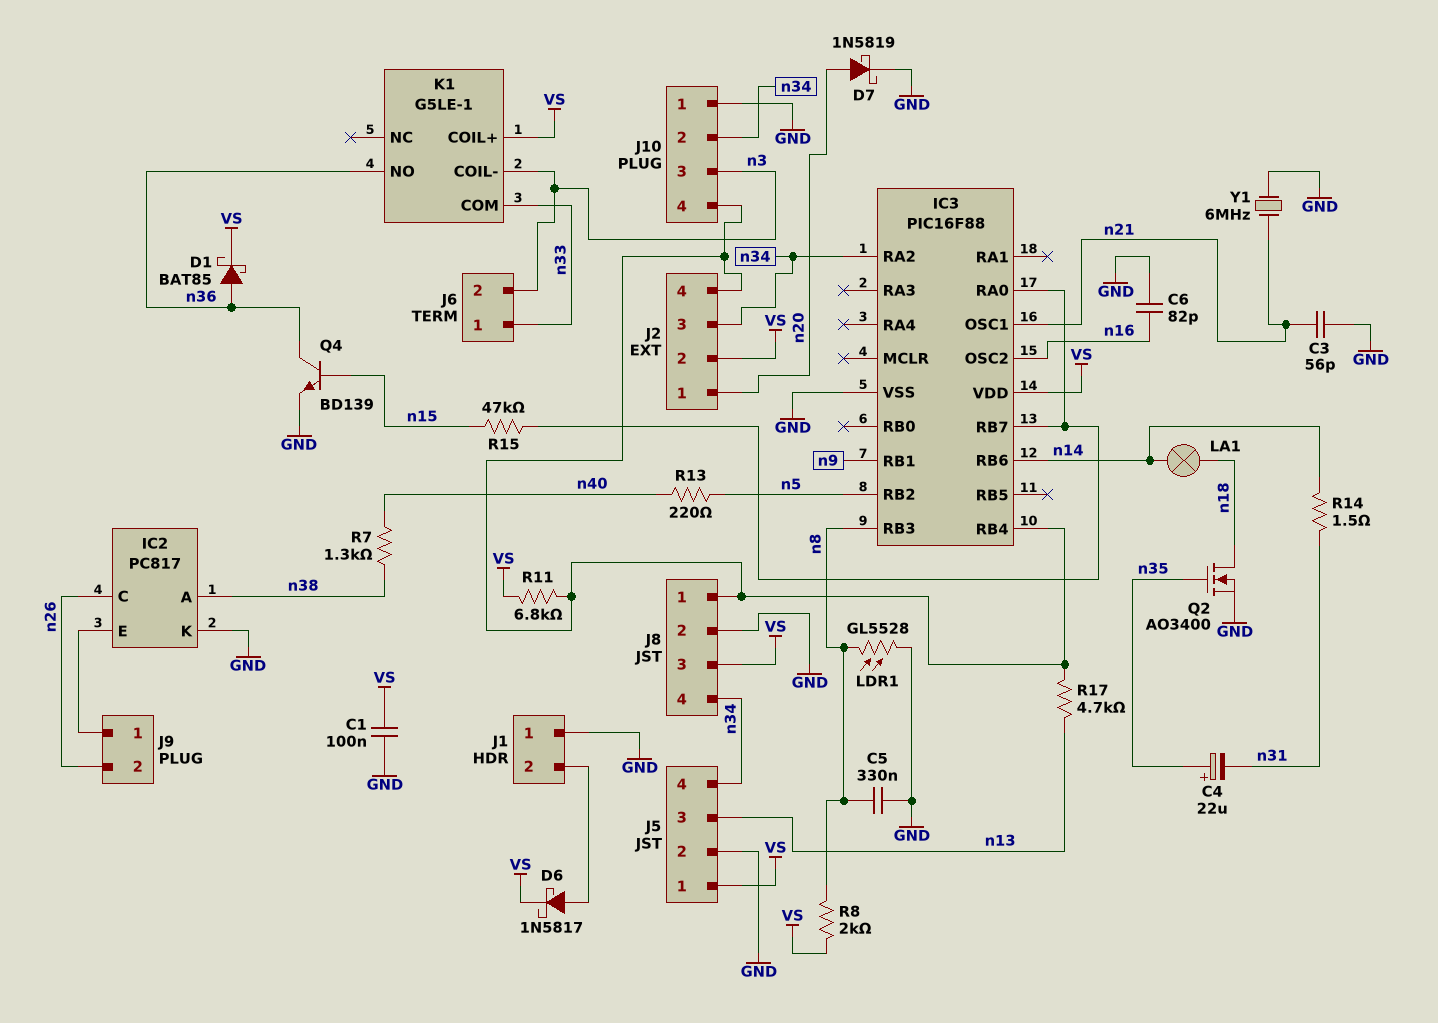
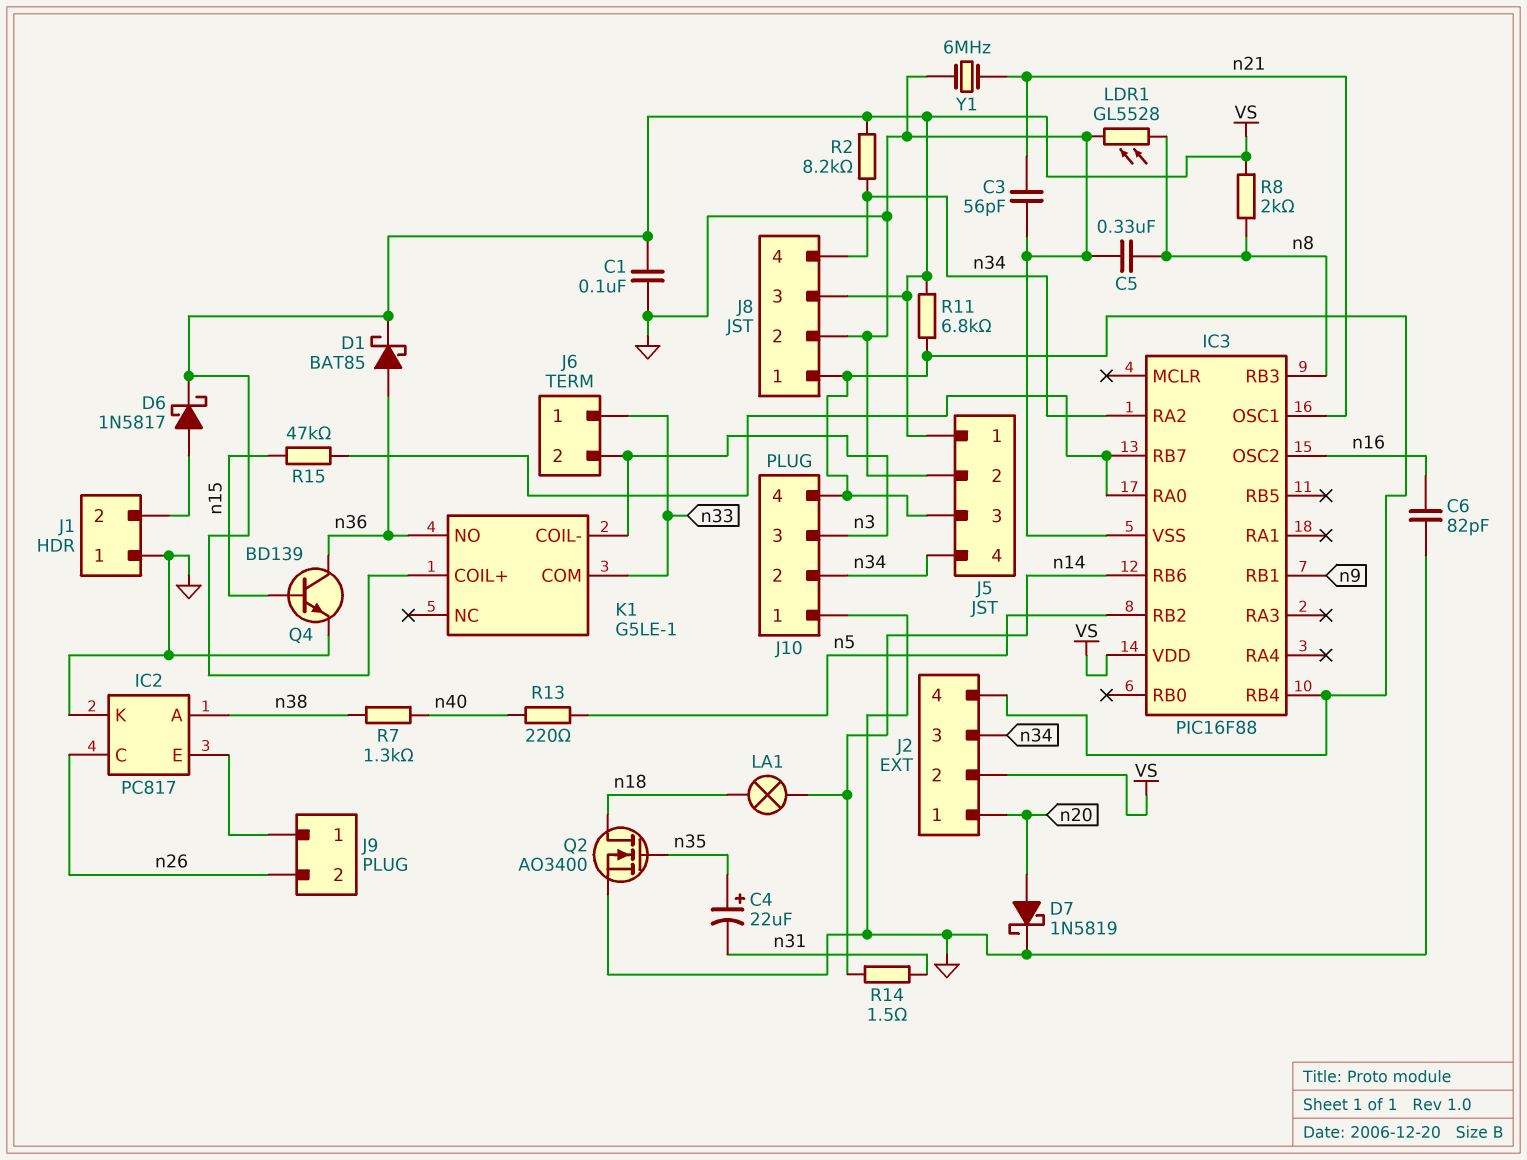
J5 pin 3: n13 -> IC3/RB4
R2: none -> 8.2k (VS, n34)
R17: 4.7k (IC3/RB4, n13) -> none

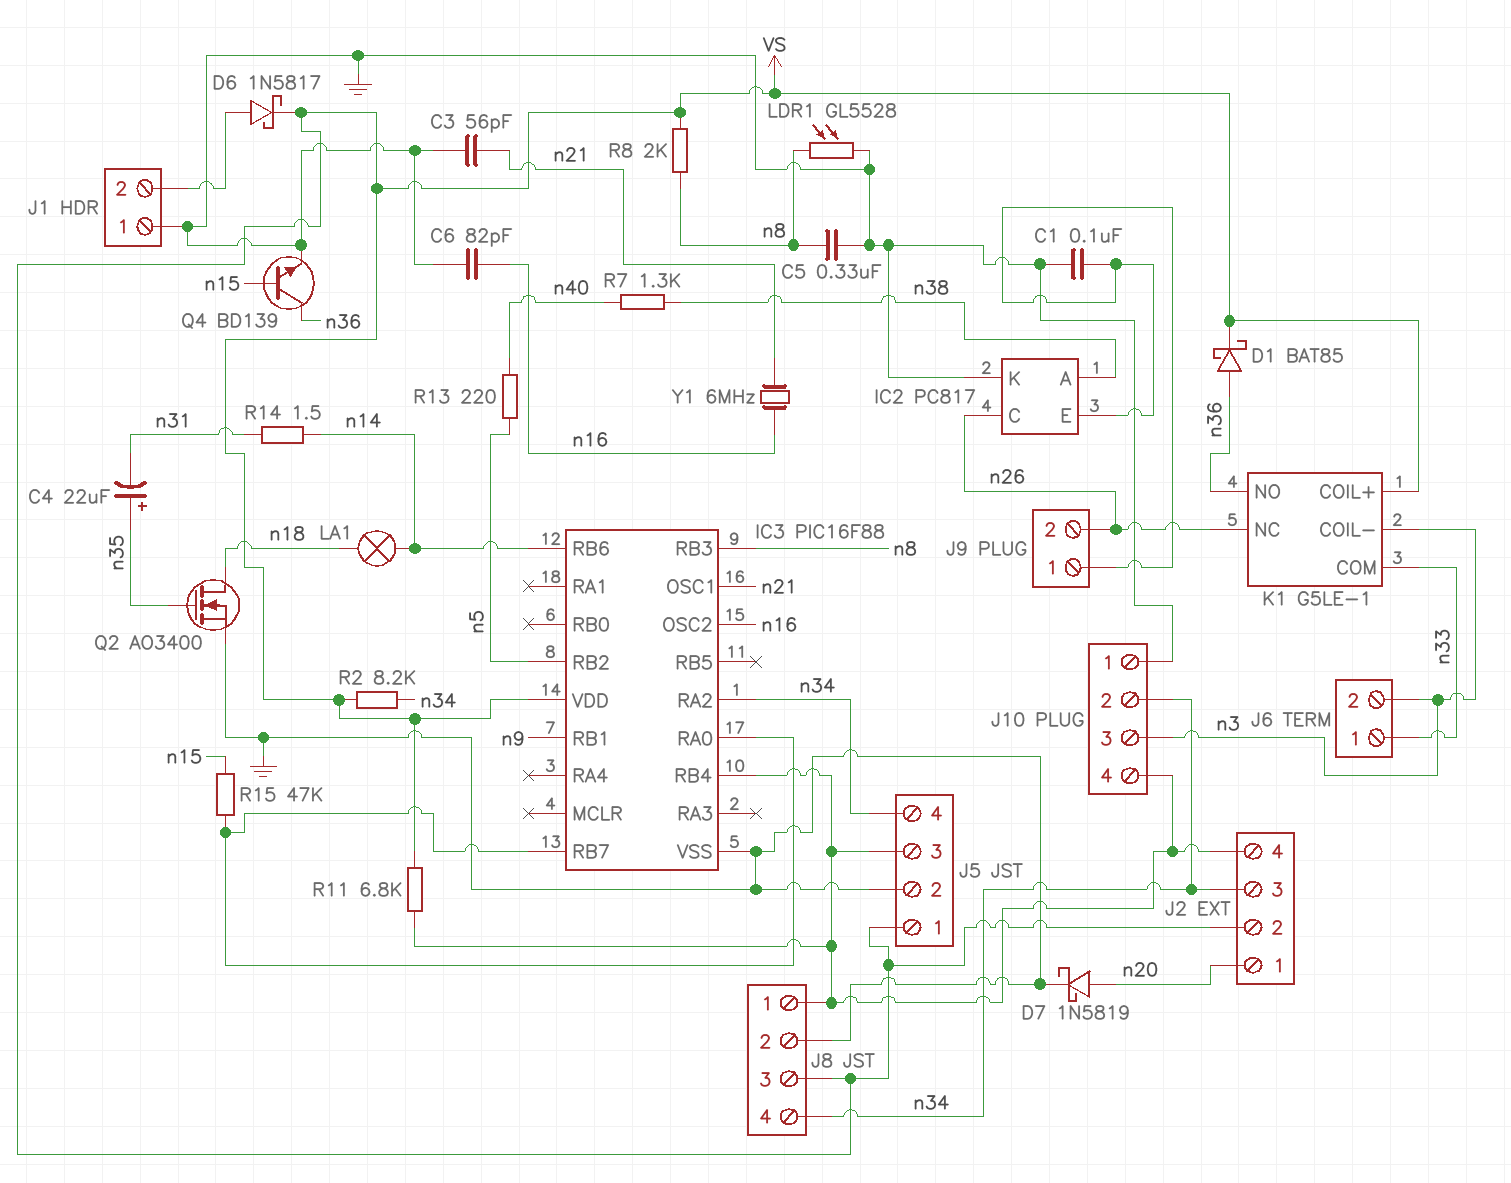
C1: 100nF (GND, VS) -> 100nF (GND, IC2/E)
K1 pin NC: none -> n26
Y1: 6MHz (GND, n21) -> 6MHz (n16, n21)

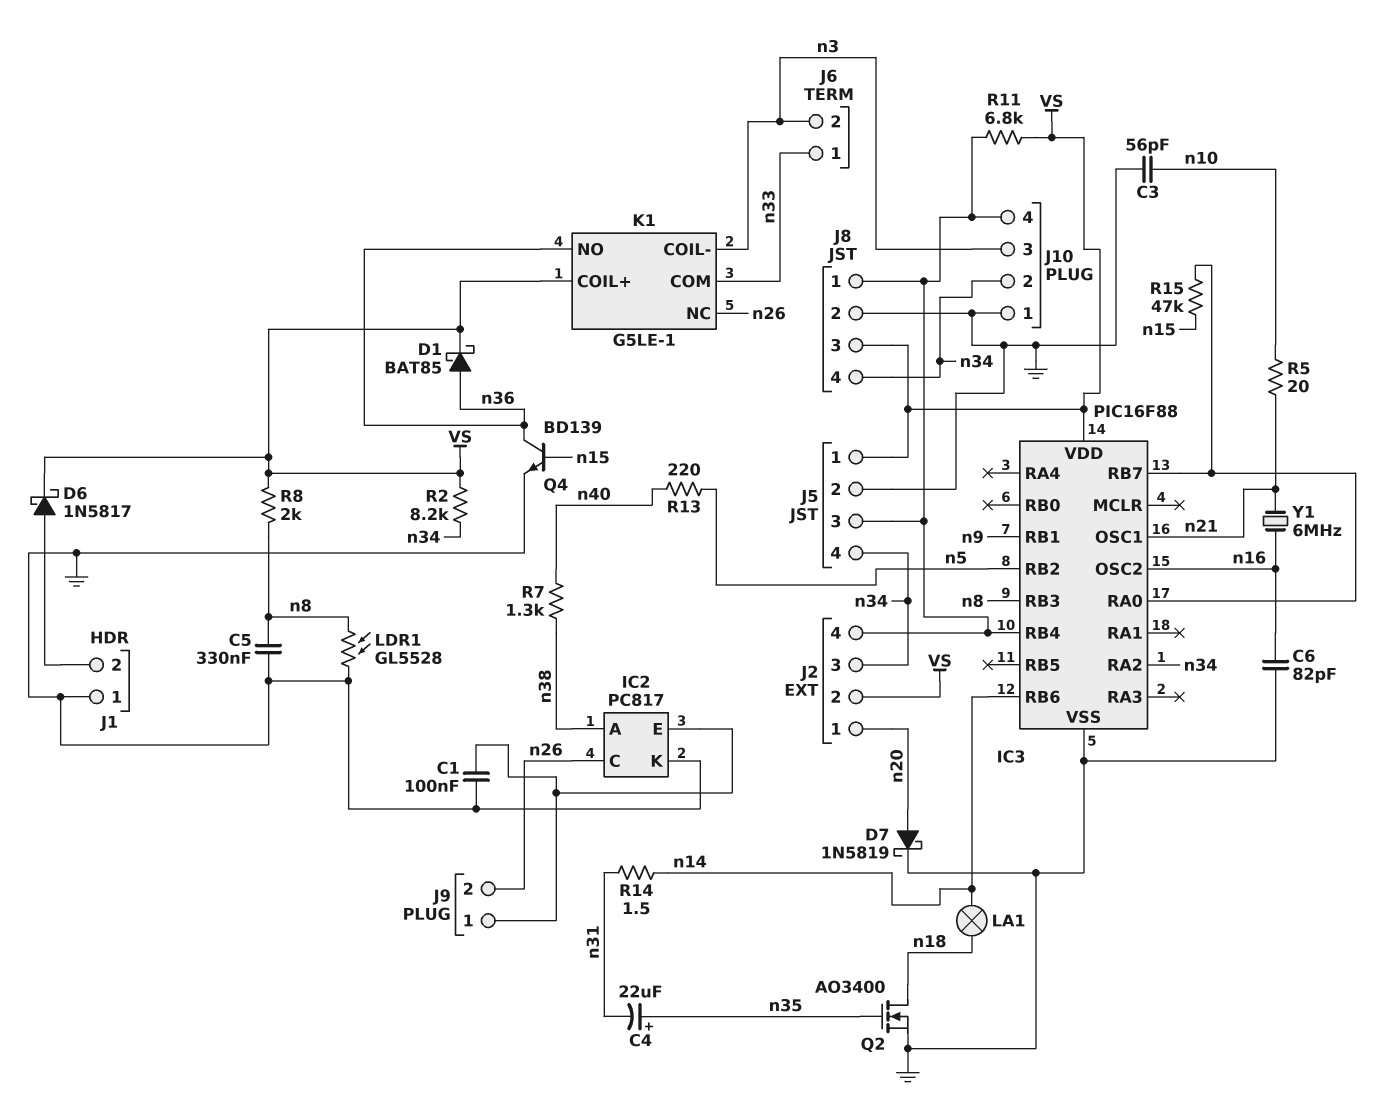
C3: 56pF (GND, n21) -> 56pF (GND, n10)
R5: none -> 20 (n10, n21)

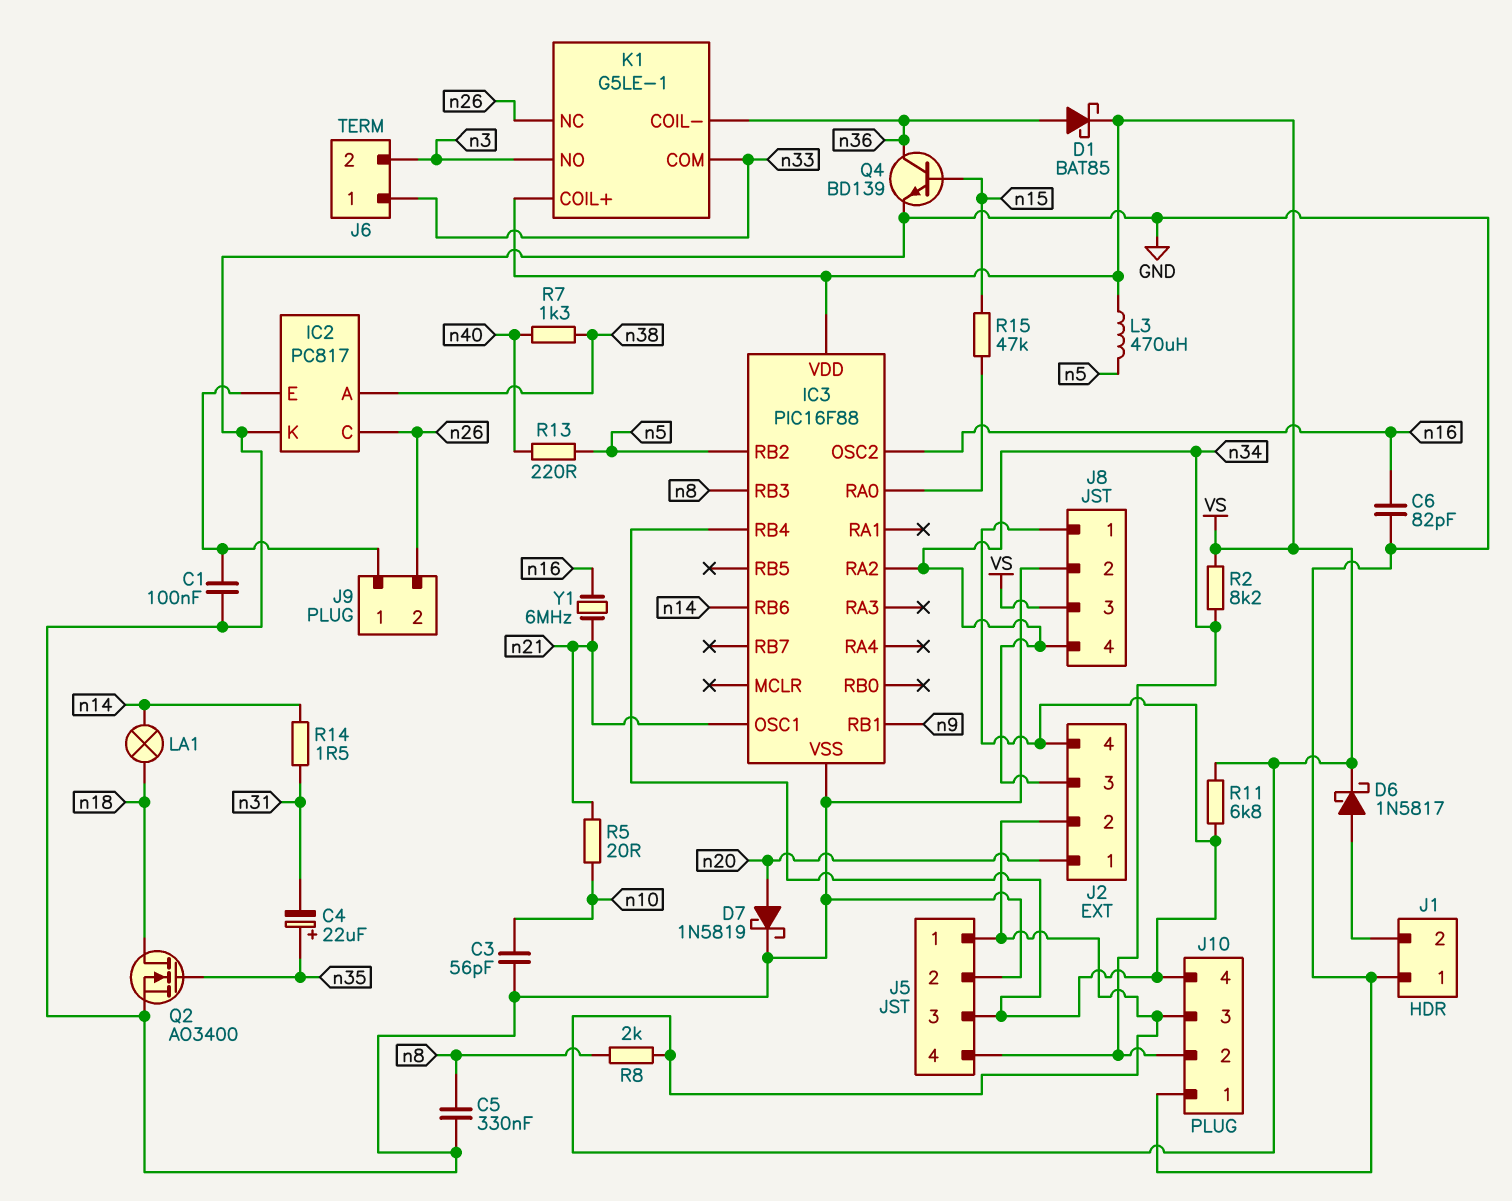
IC3 pin RB7: IC3/RA0 -> none
J10 pin 3: n3 -> VS
K1 pin COIL-: n3 -> n36
K1 pin NO: n36 -> n3
L3: none -> 470uH (VS, n5)
LDR1: GL5528 (GND, n8) -> none

